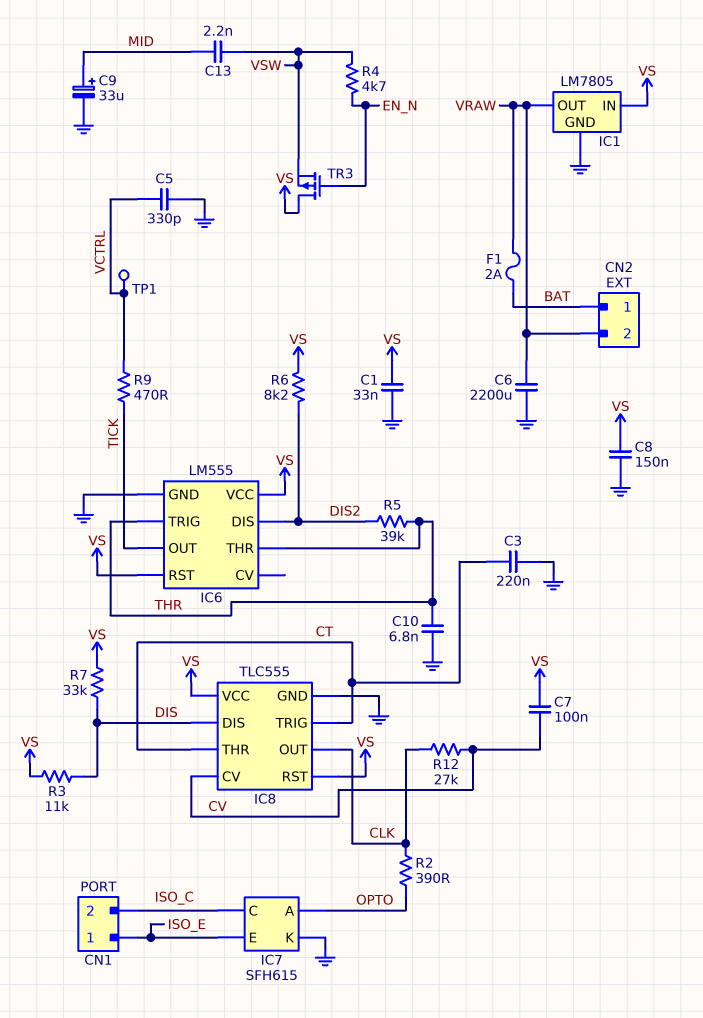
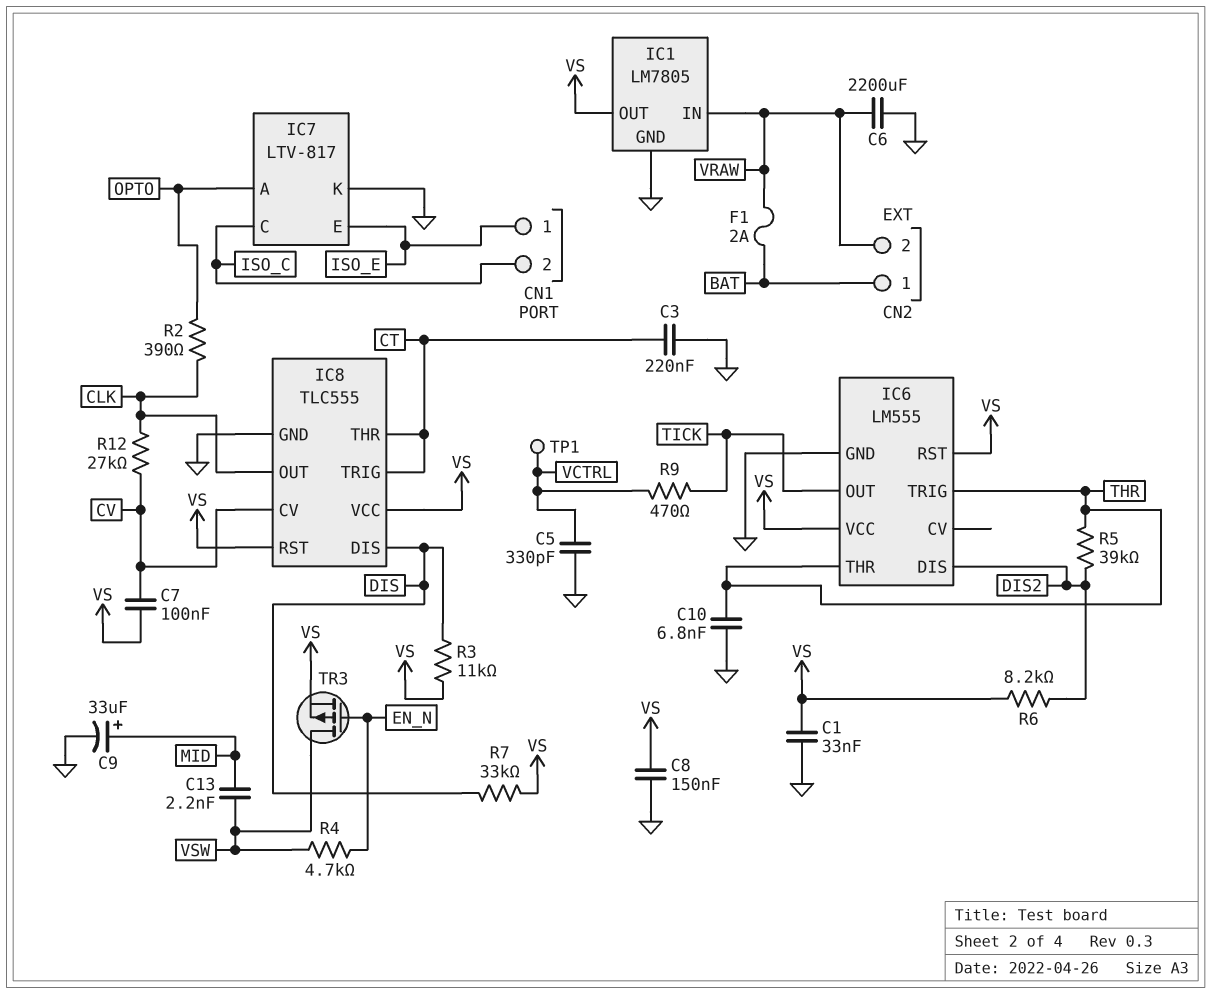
IC1 pin IN: VS -> VRAW
IC1 pin OUT: VRAW -> VS
IC7: SFH615 -> LTV-817
TR3: PMOS (G EN_N, D VS, S VSW) -> PMOS (G EN_N, D VSW, S VS)

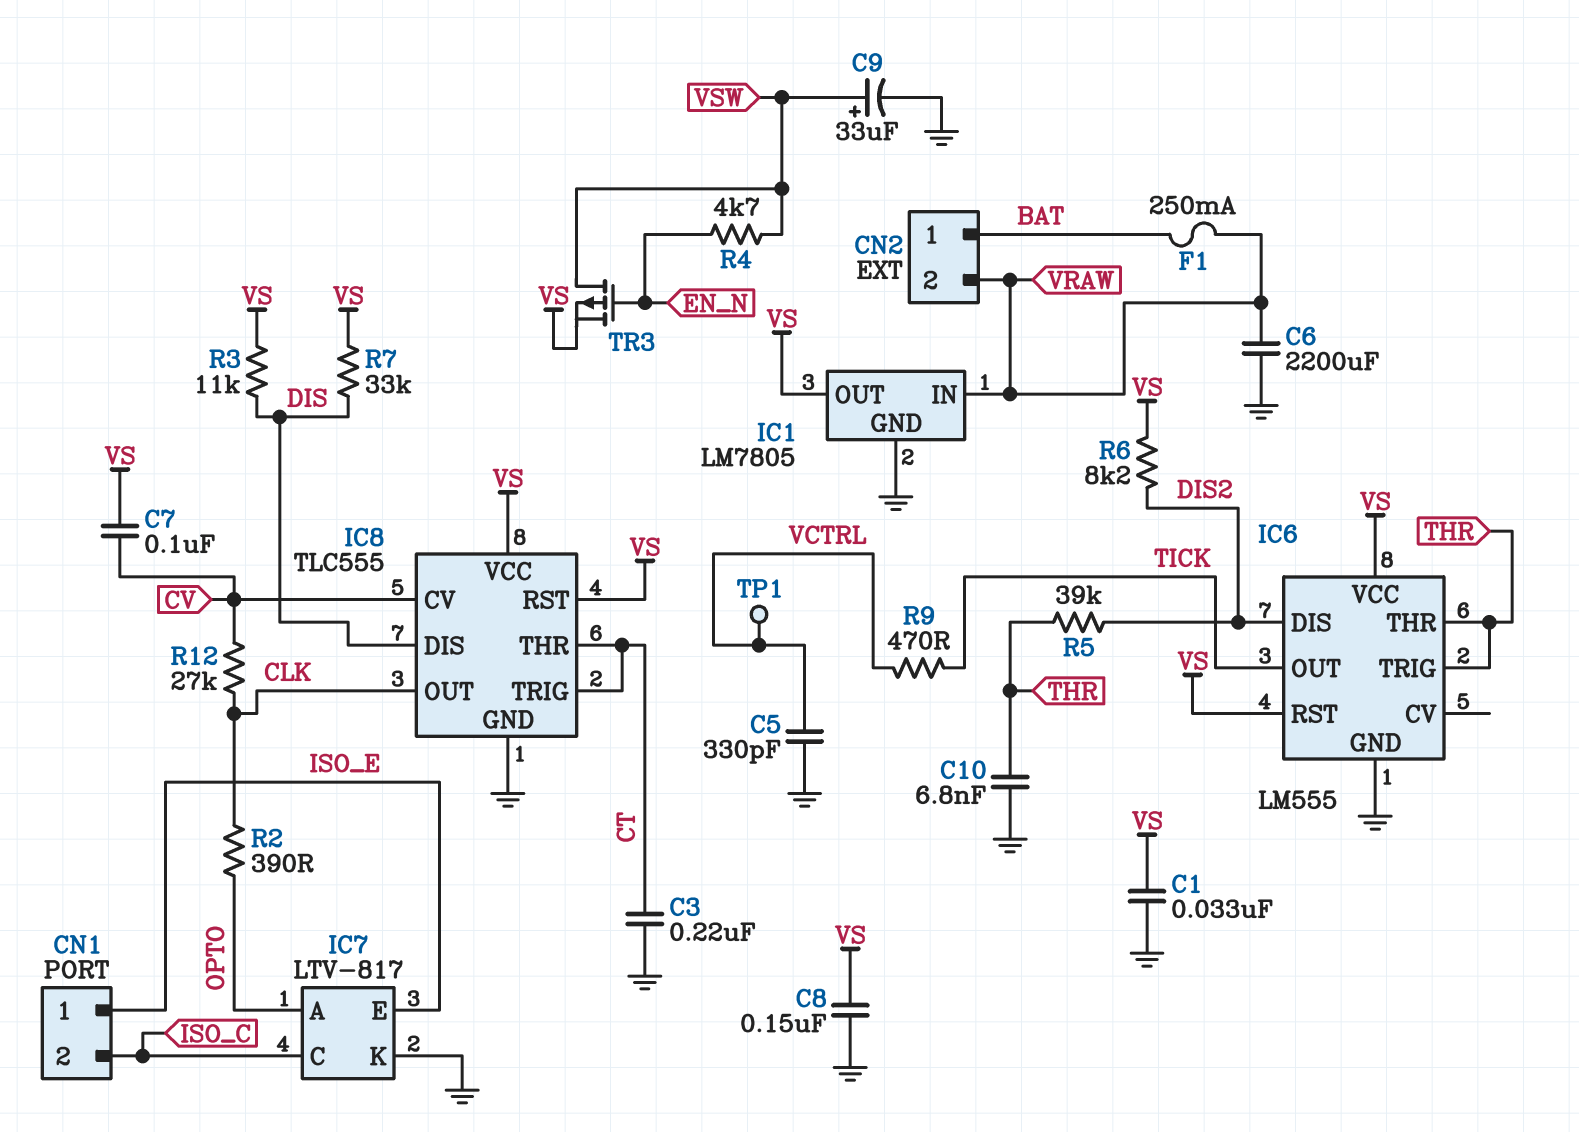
C9: 33uF (plus MID, minus GND) -> 33uF (plus VSW, minus GND)
C13: 2.2nF (MID, VSW) -> none
F1: 2A (BAT, VRAW) -> 250mA (BAT, VRAW)

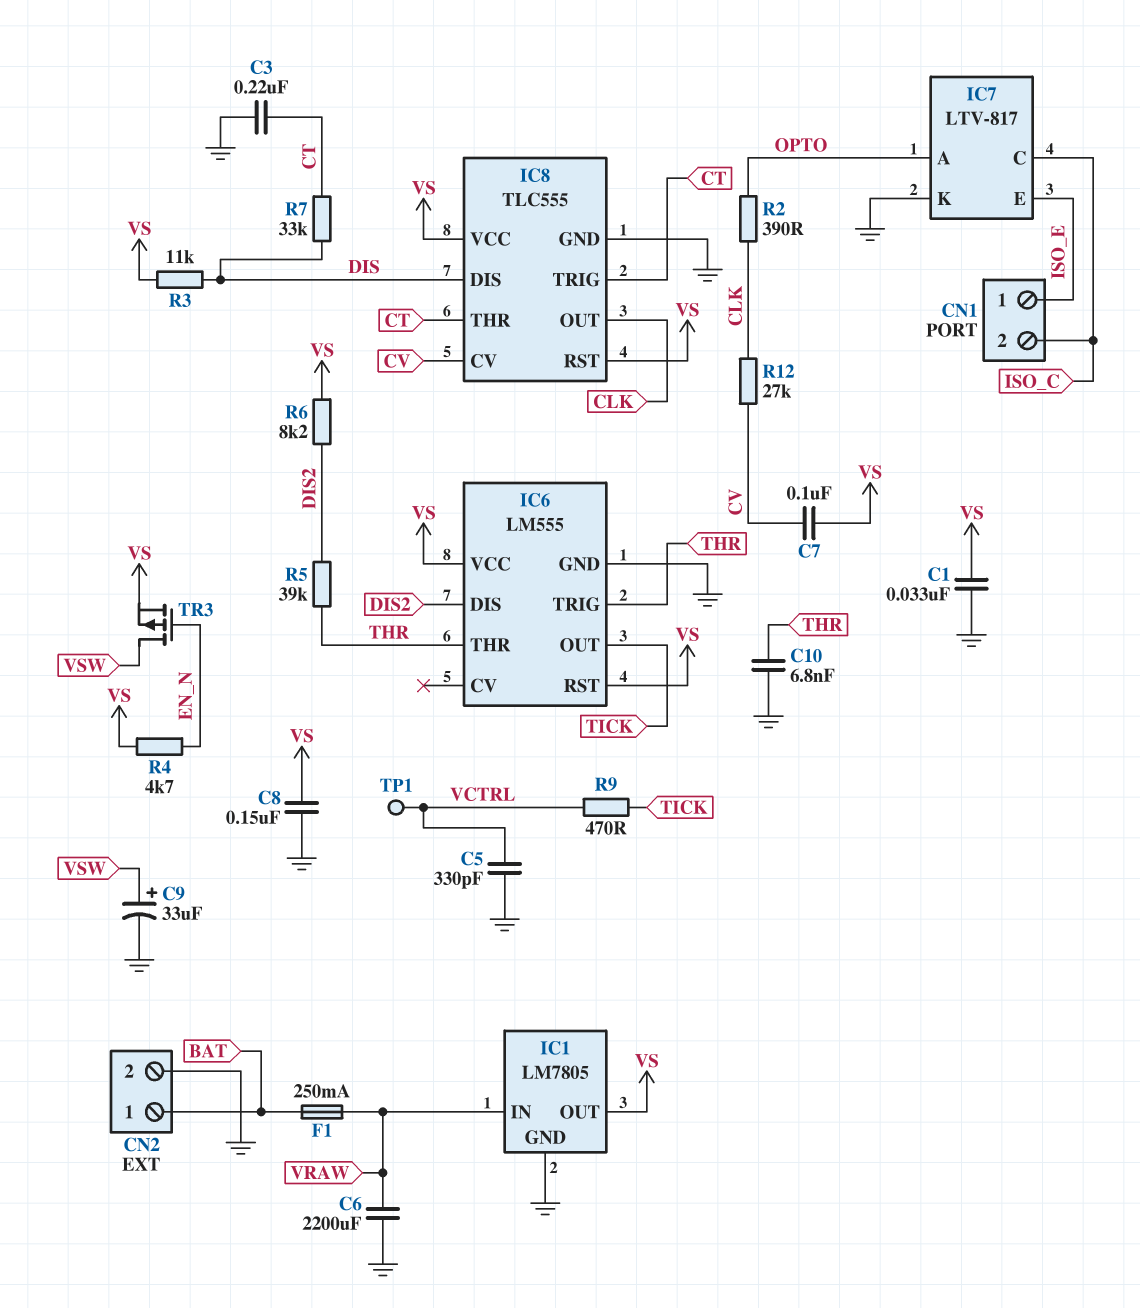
CN2 pin 2: VRAW -> GND
R4: 4.7k (EN_N, VSW) -> 4.7k (EN_N, VS)
R7: 33k (DIS, VS) -> 33k (CT, DIS)

